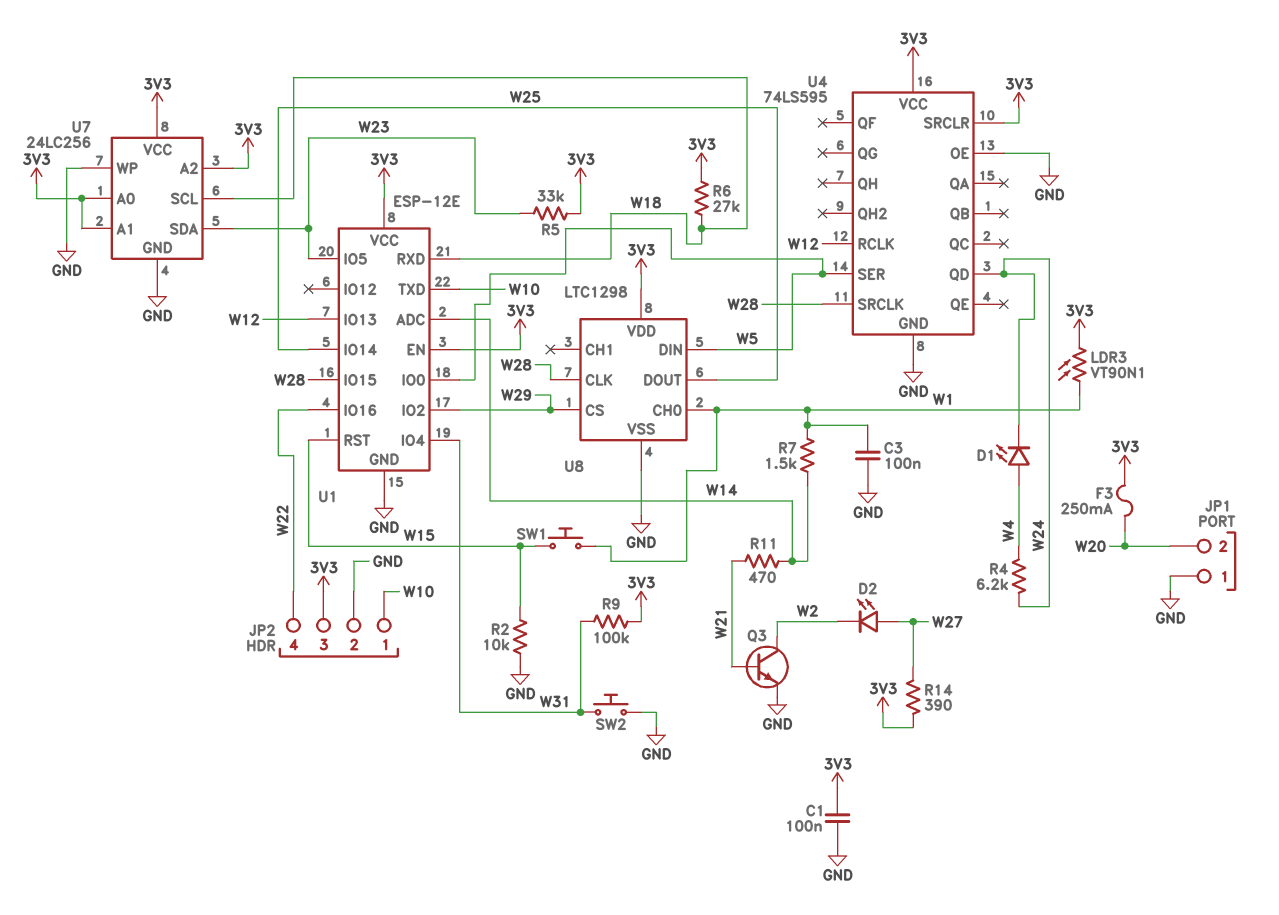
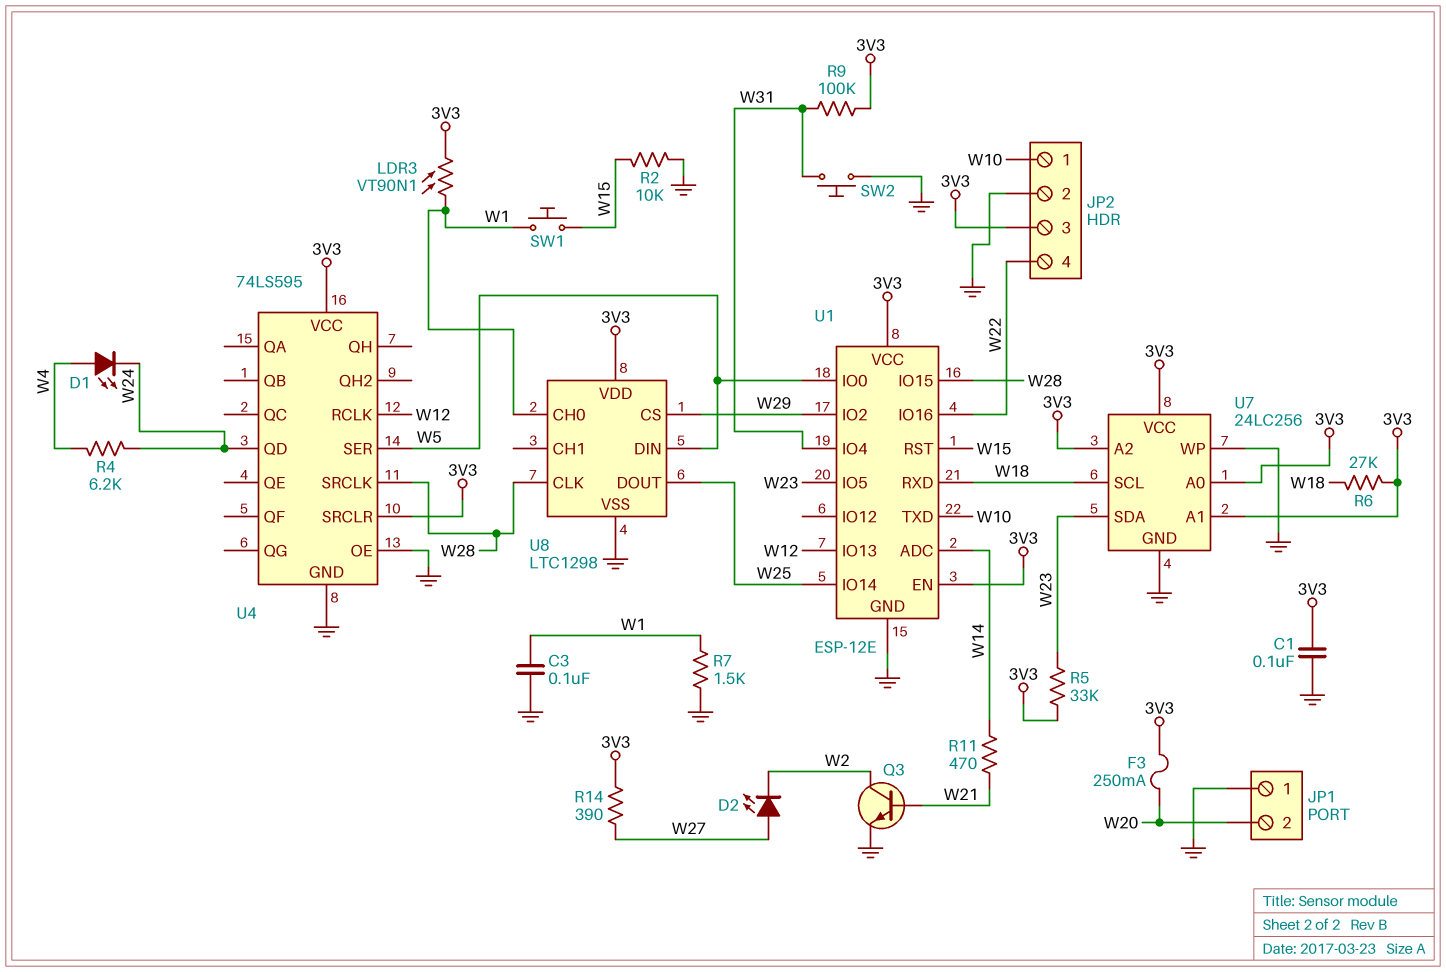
R7: 1.5k (W1, W14) -> 1.5k (GND, W1)

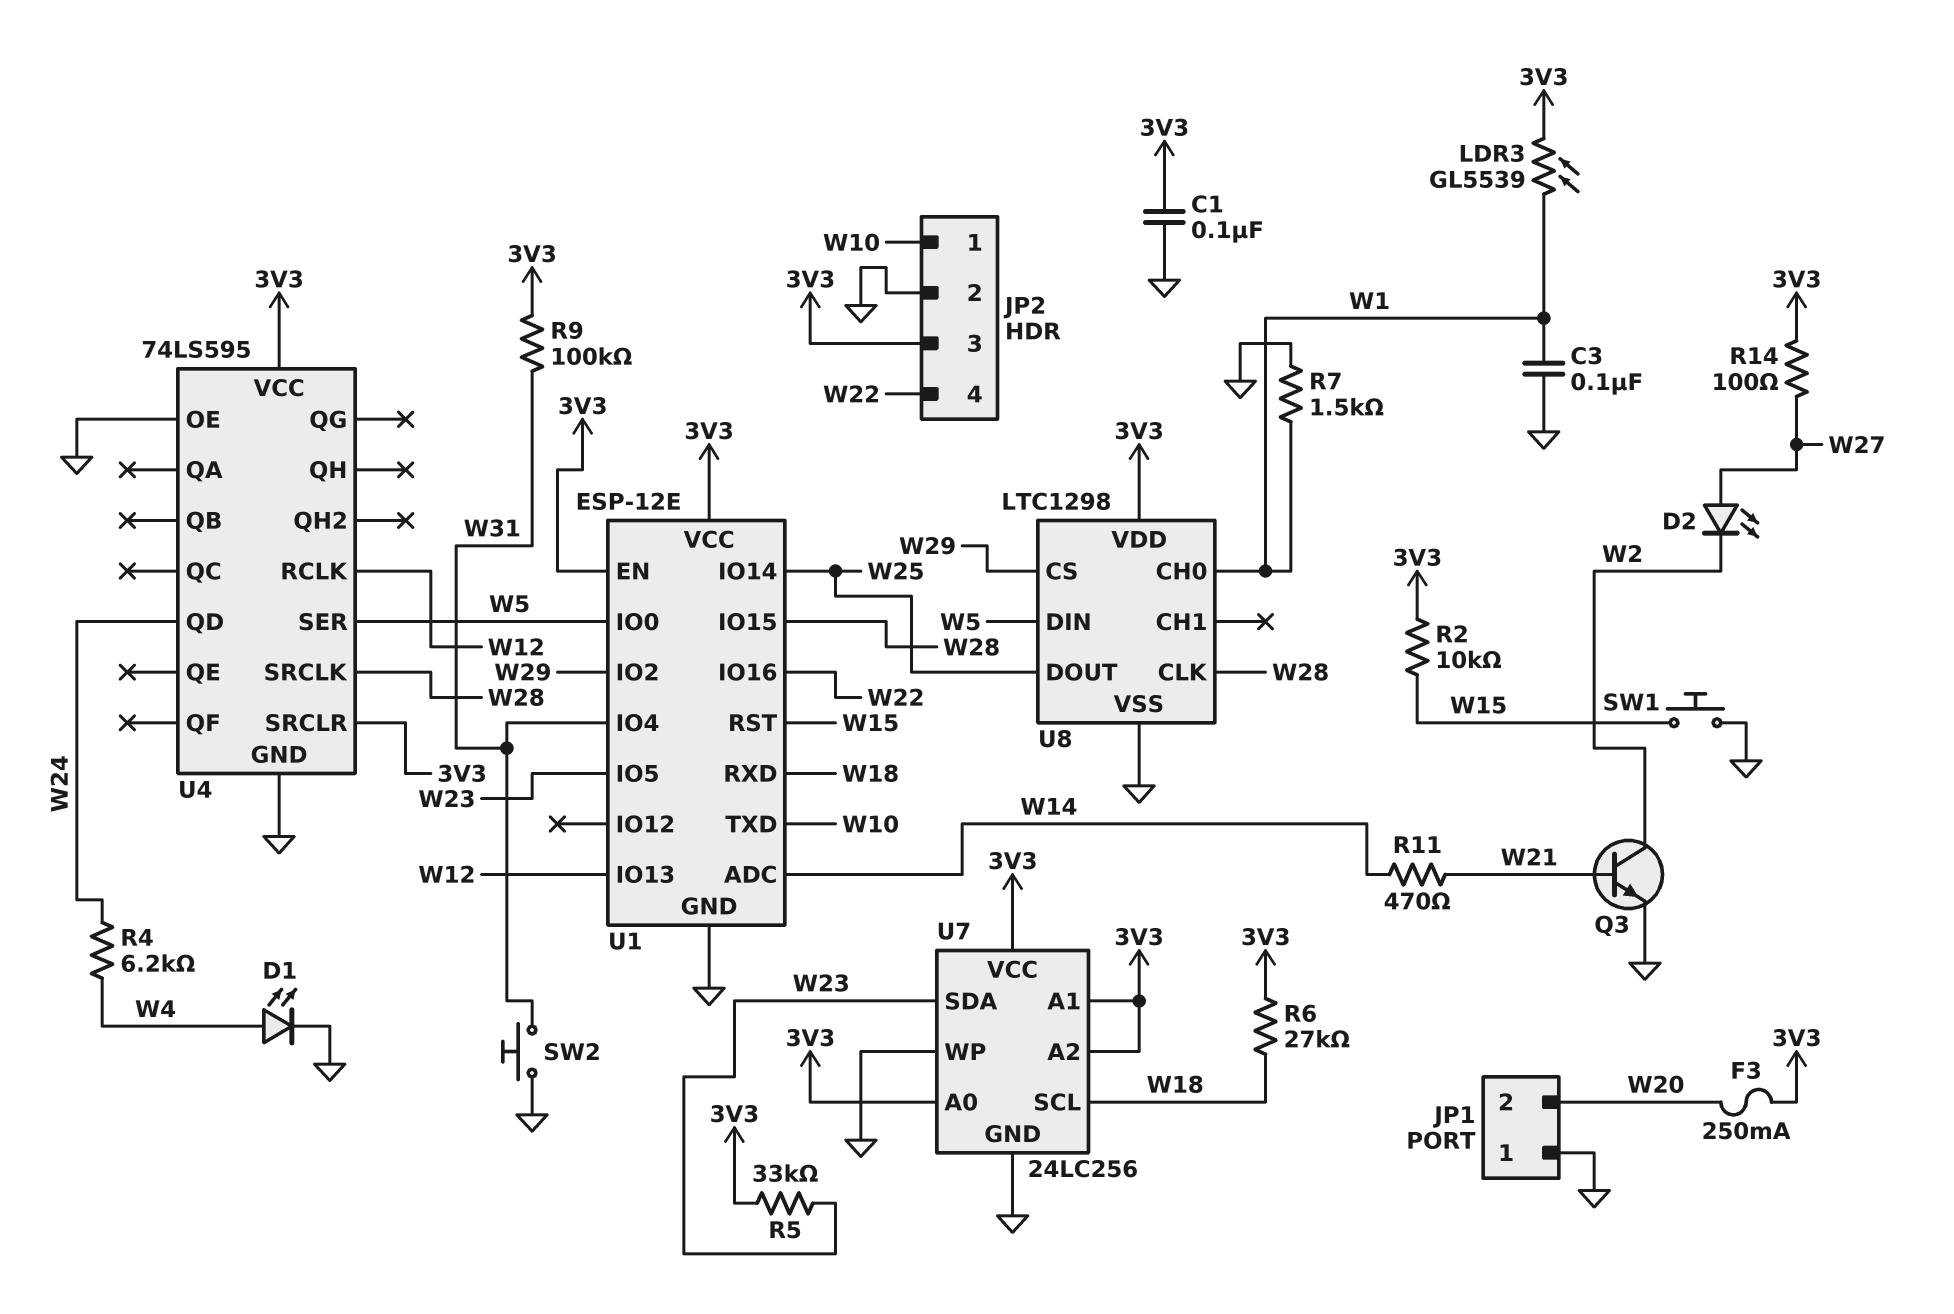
D1: LED (A W4, K W24) -> LED (A W4, K GND)
LDR3: VT90N1 (3V3, W1) -> GL5539 (3V3, W1)
R2: 10k (GND, W15) -> 10k (3V3, W15)
R14: 390 (3V3, W27) -> 100 (3V3, W27)
SW1: button (W1, W15) -> button (GND, W15)

